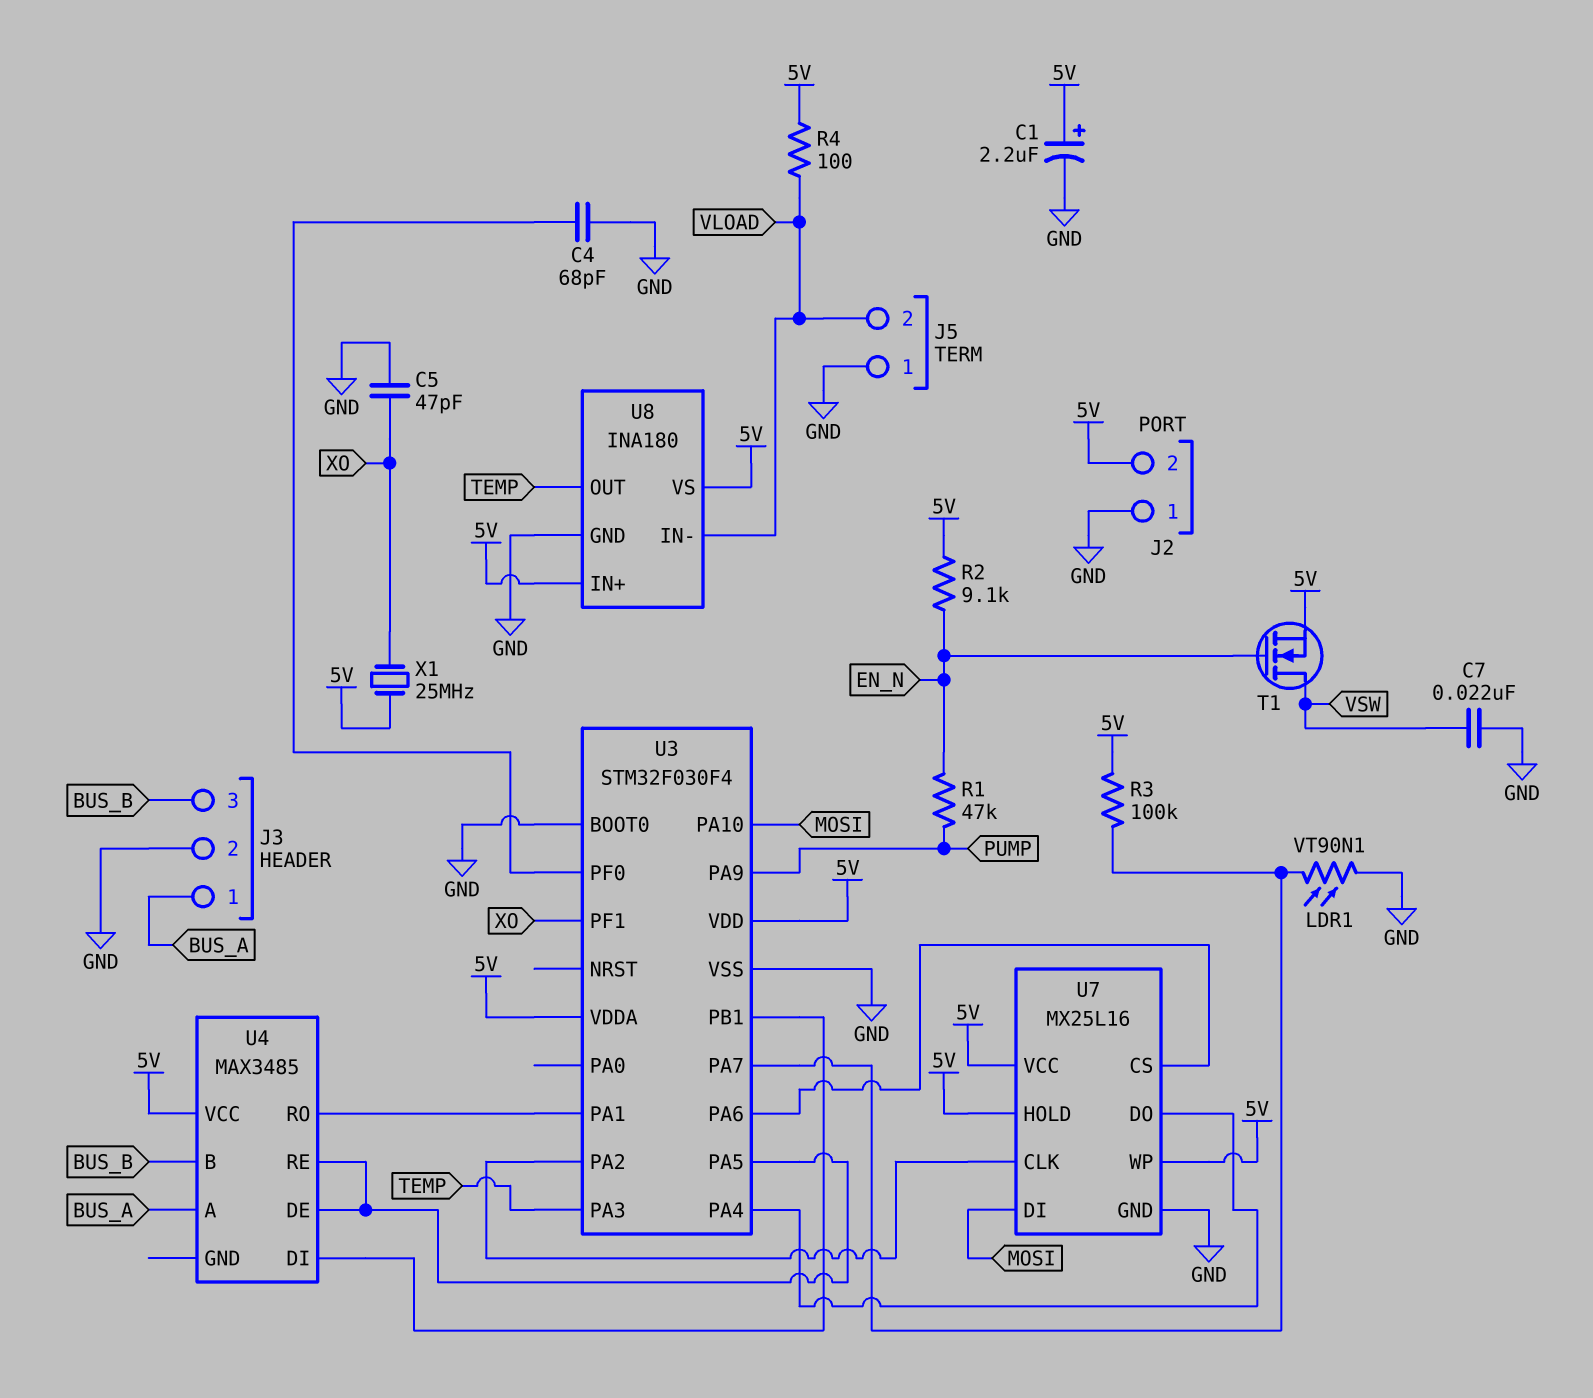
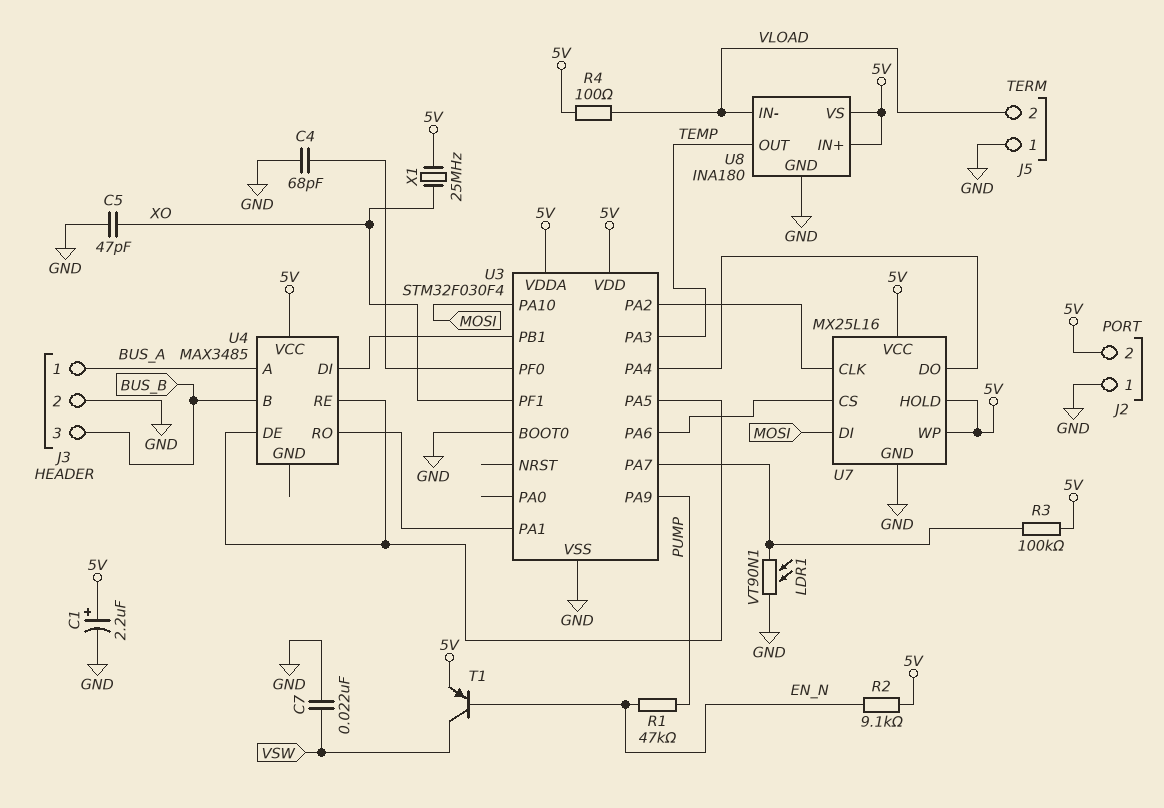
T1: NMOS (G EN_N, D VSW, S 5V) -> PNP (B EN_N, C VSW, E 5V)

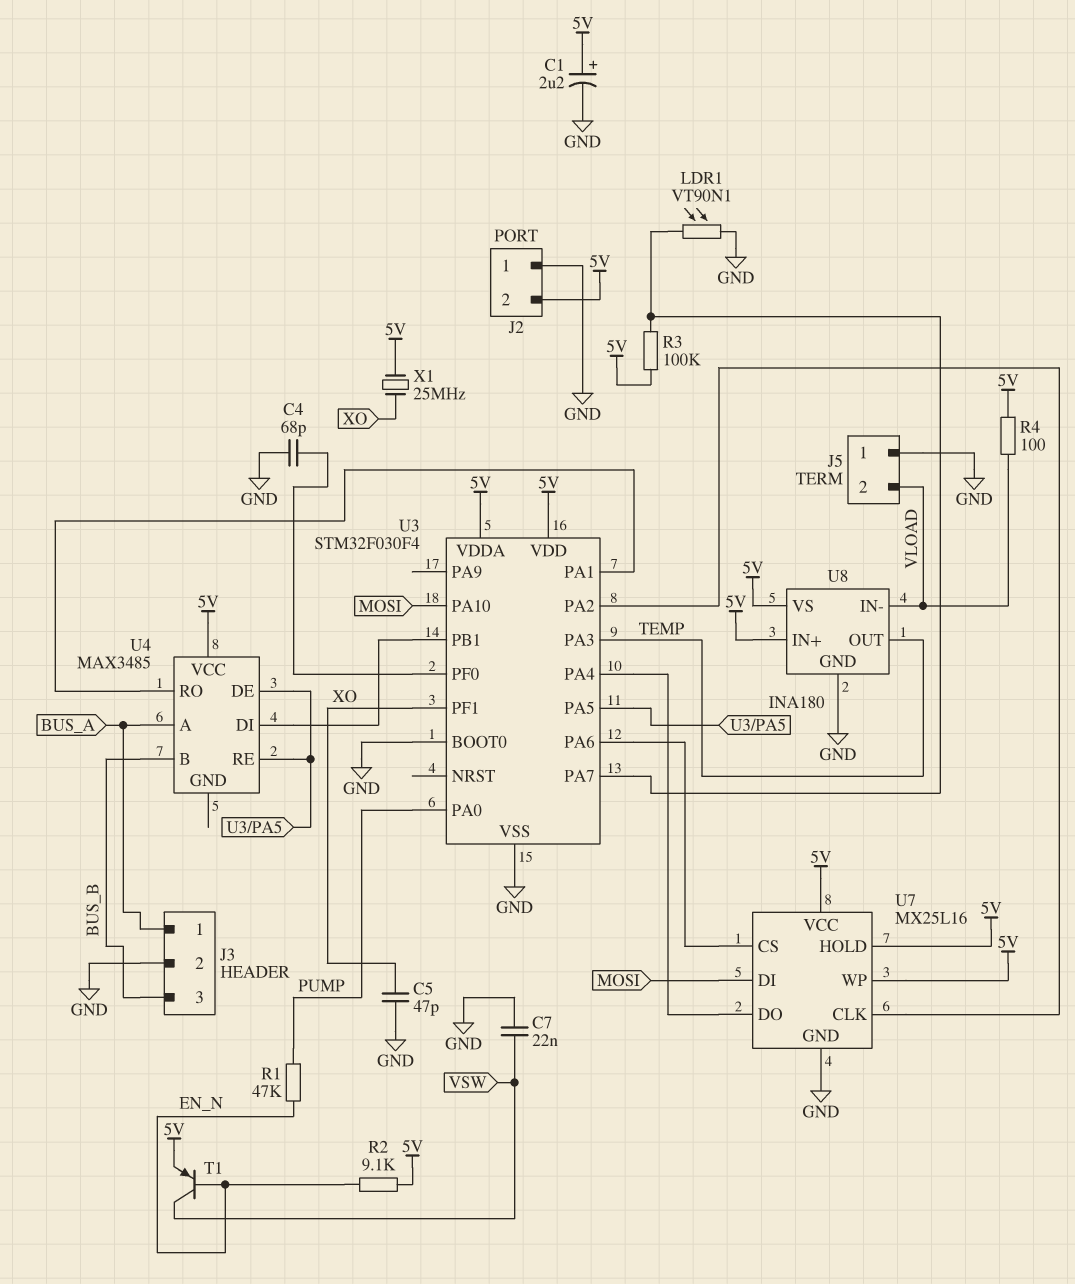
U3 pin PA0: none -> PUMP
U3 pin PA9: PUMP -> none

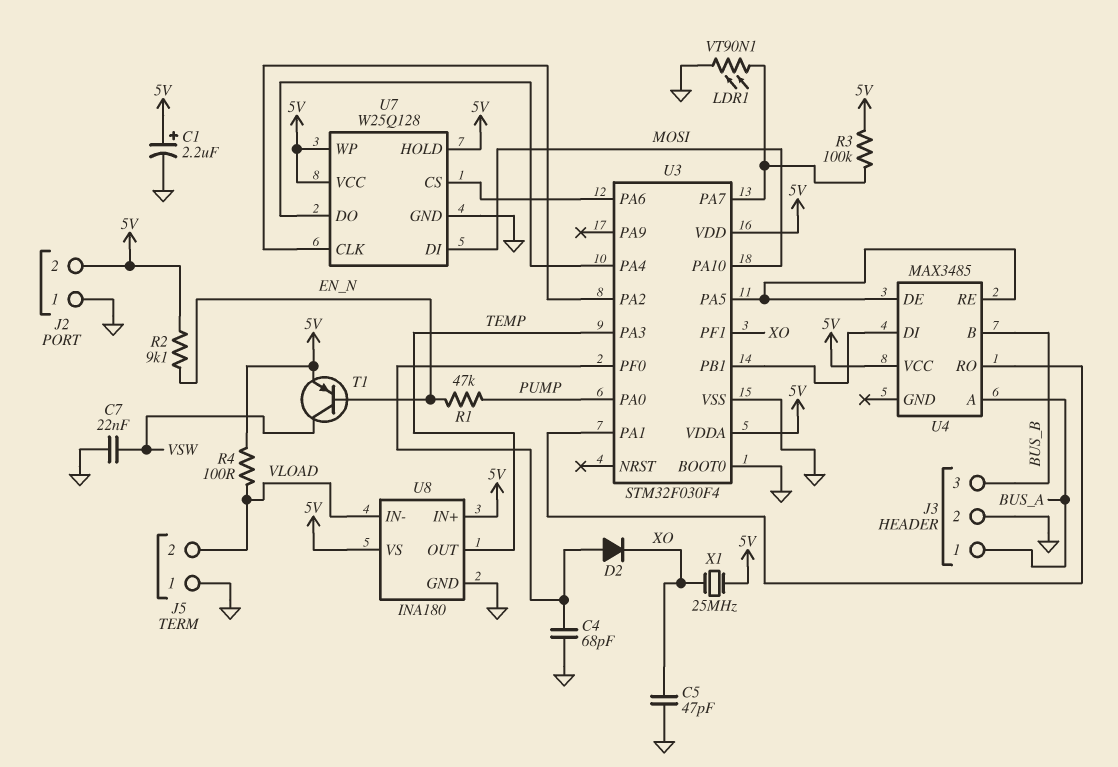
D2: none -> diode (A U3/PF0, K XO)
U7: MX25L16 -> W25Q128

